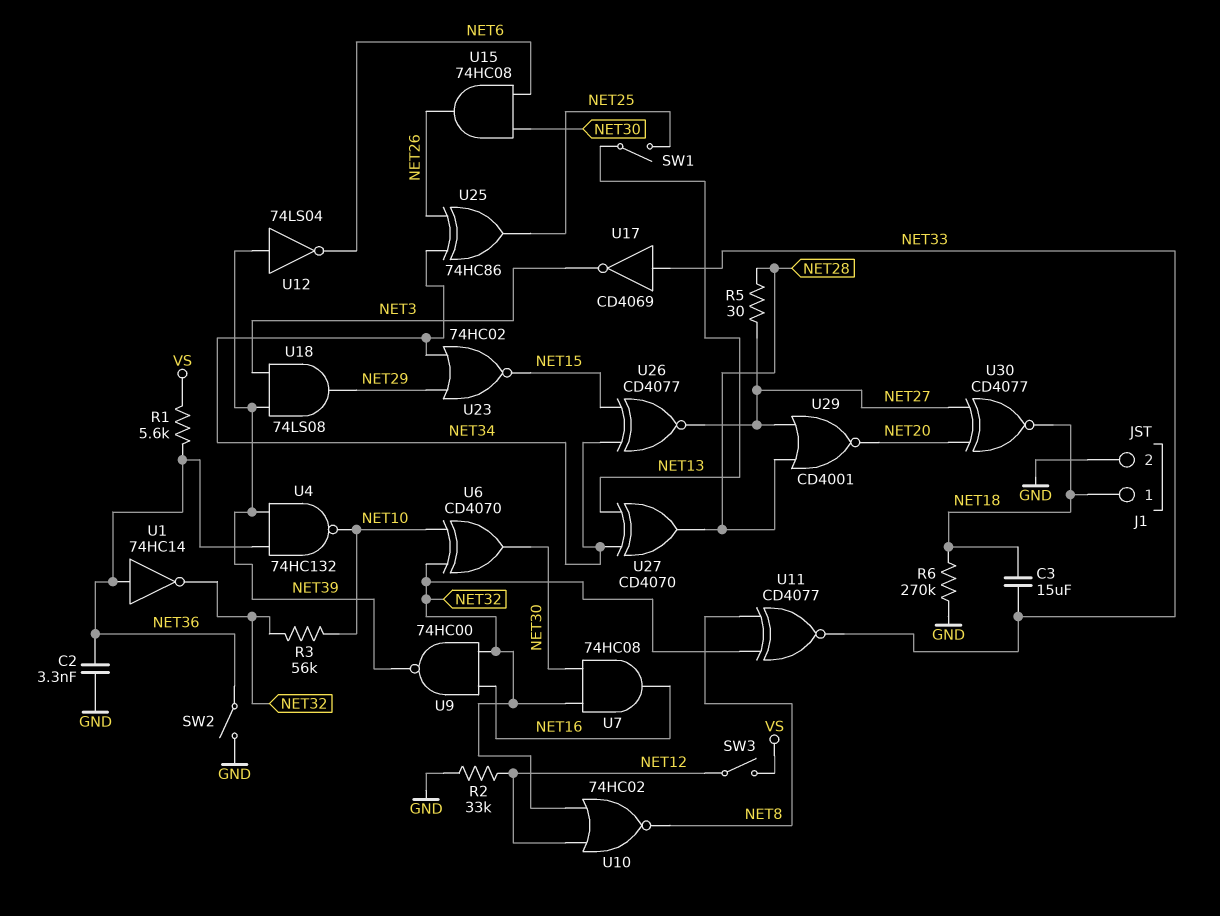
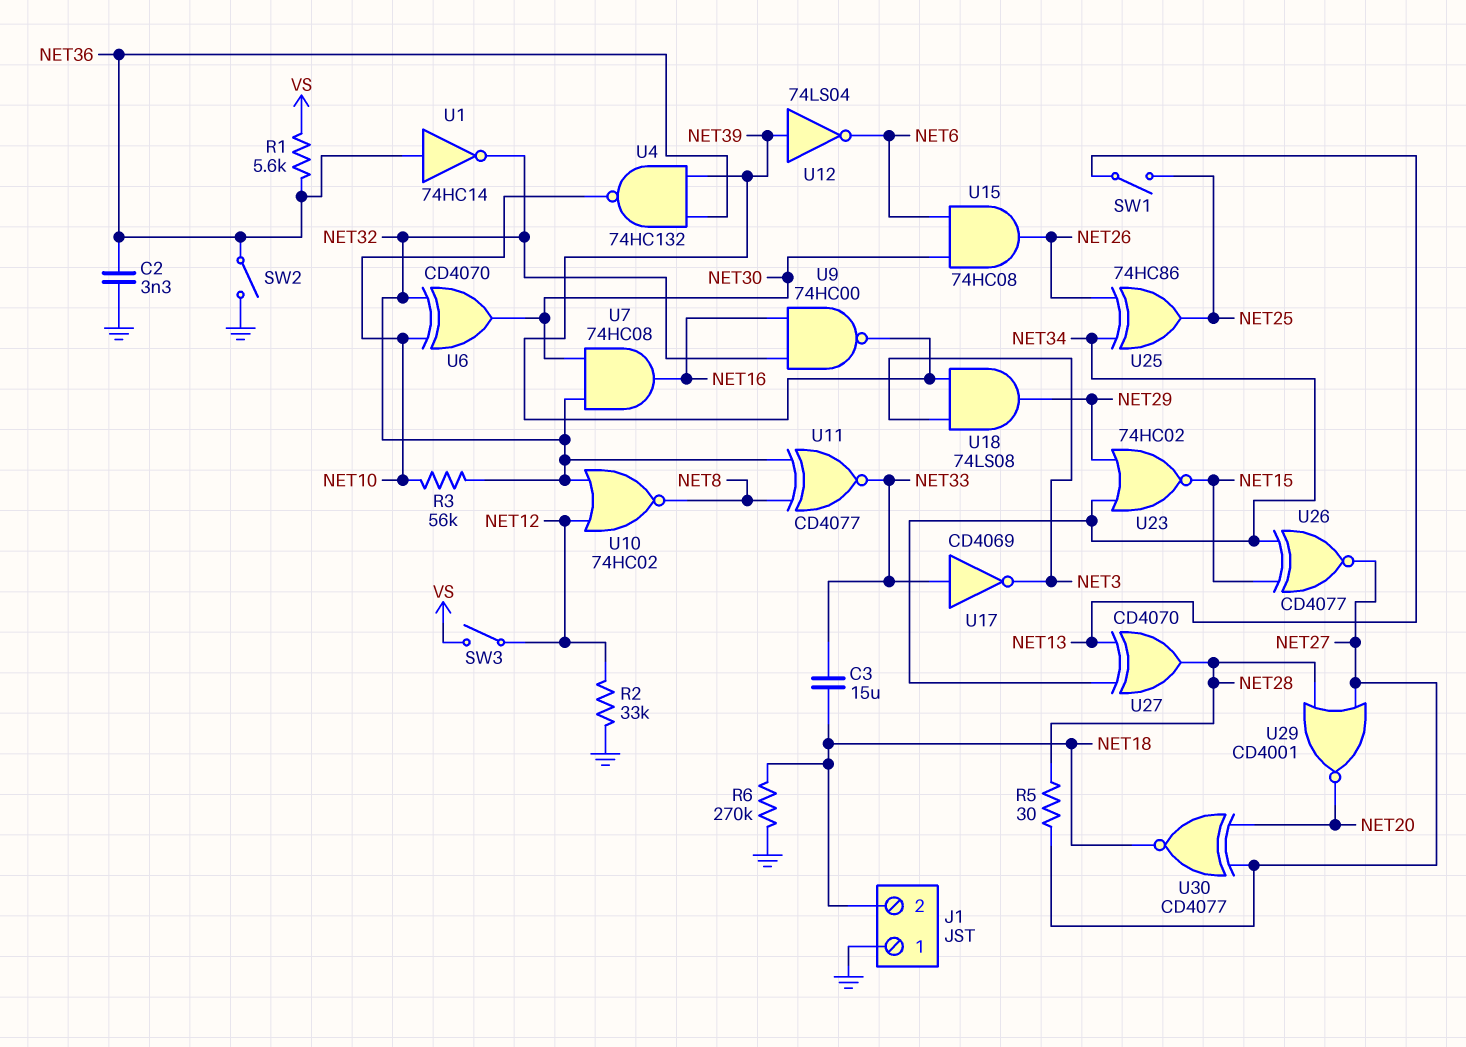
J1 pin 1: NET18 -> GND
J1 pin 2: GND -> NET18

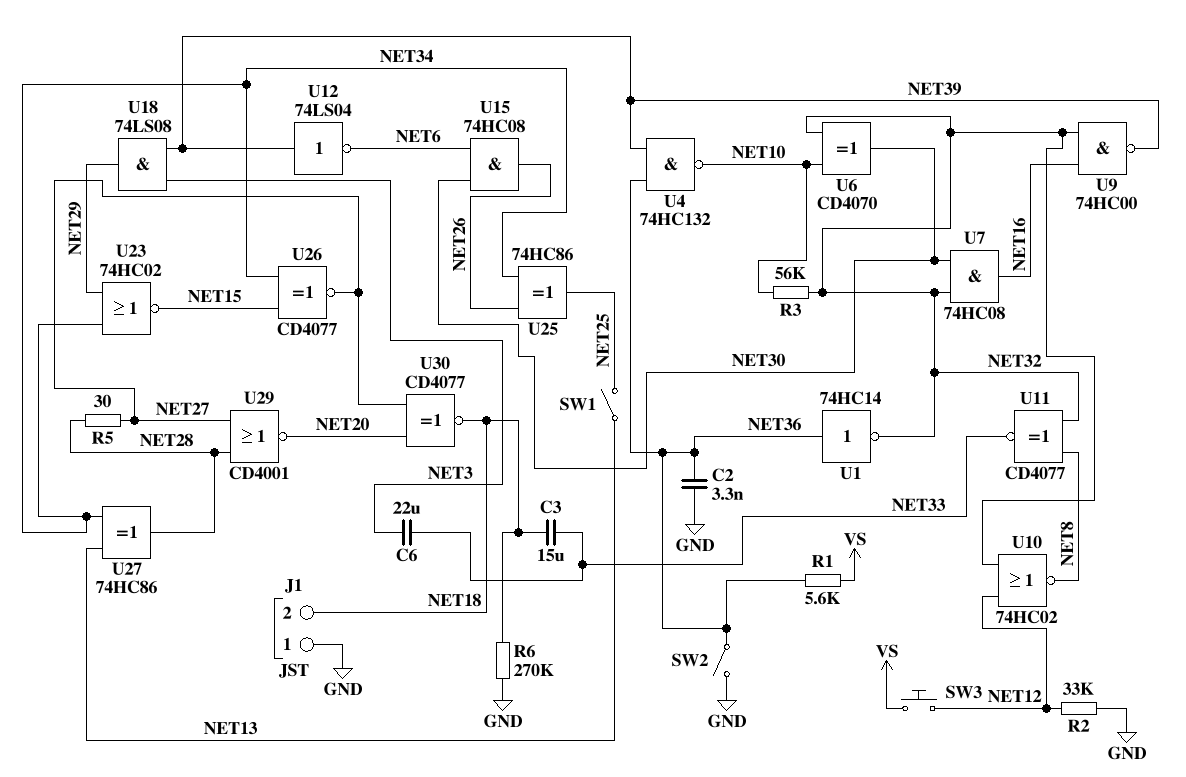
C6: none -> 22uF (NET3, NET33)
SW3: switch (NET12, VS) -> button (NET12, VS)
U17: NOT CD4069 (in NET33, out NET3) -> none
U27: XOR CD4070 (in NET13, in NET34, out NET28) -> XOR 74HC86 (in NET13, in NET34, out NET28)

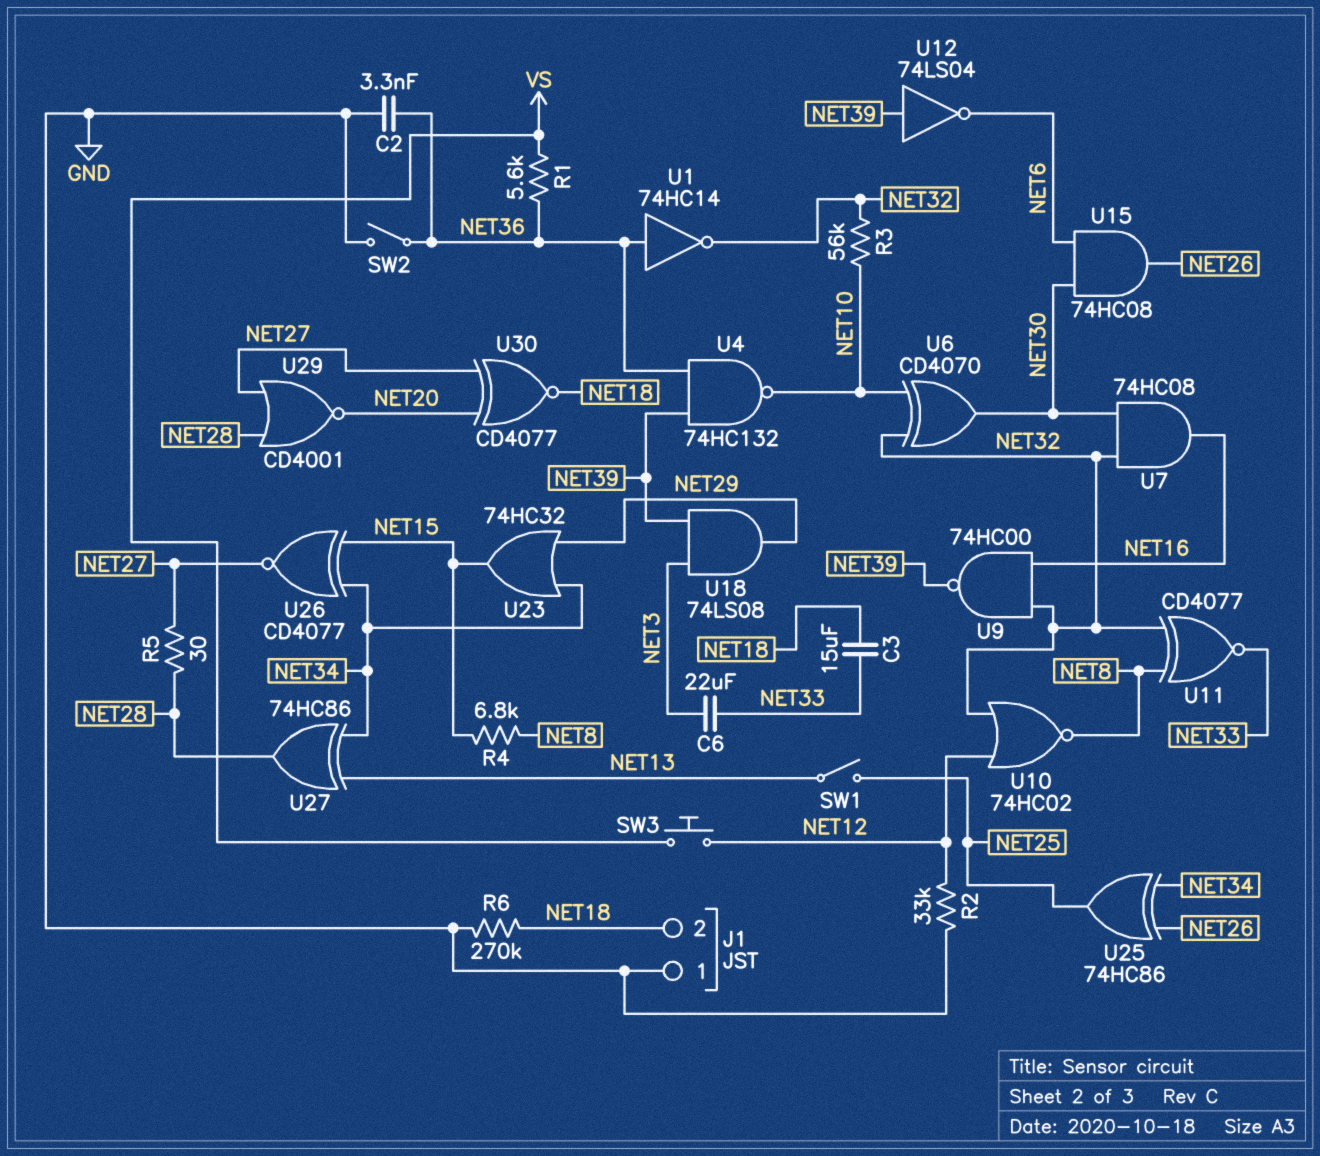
R4: none -> 6.8k (NET8, NET15)
U23: NOR 74HC02 (in NET29, in NET34, out NET15) -> OR 74HC32 (in NET29, in NET34, out NET15)

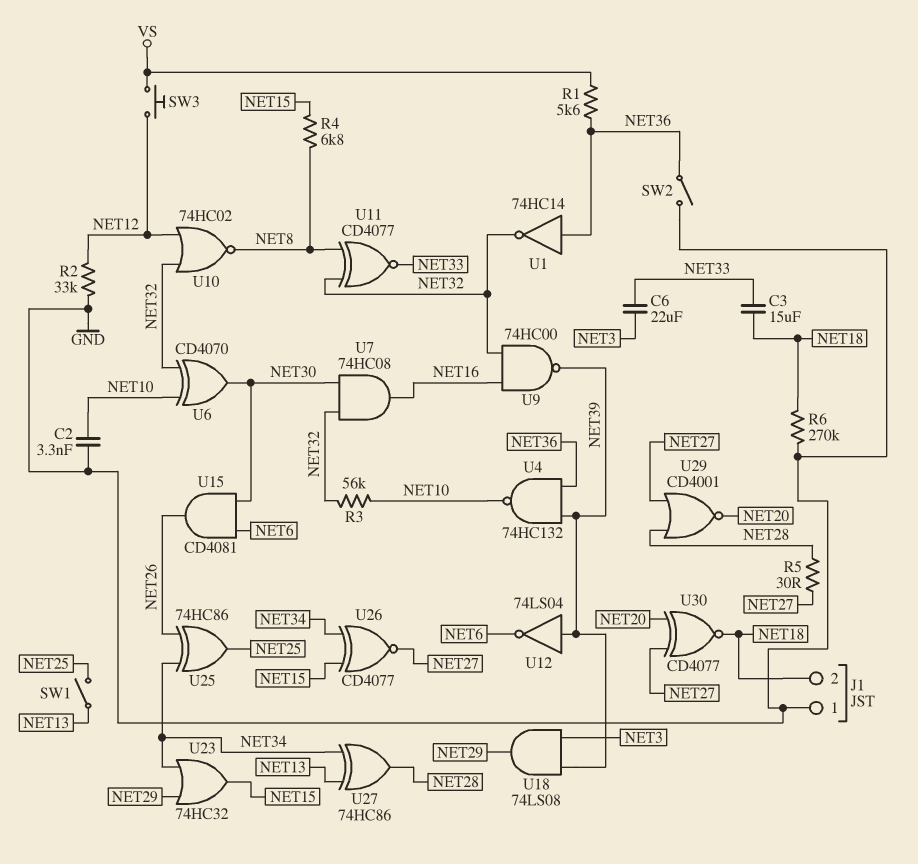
C2: 3.3nF (GND, NET36) -> 3.3nF (GND, NET10)
U15: AND 74HC08 (in NET6, in NET30, out NET26) -> AND CD4081 (in NET6, in NET30, out NET26)

